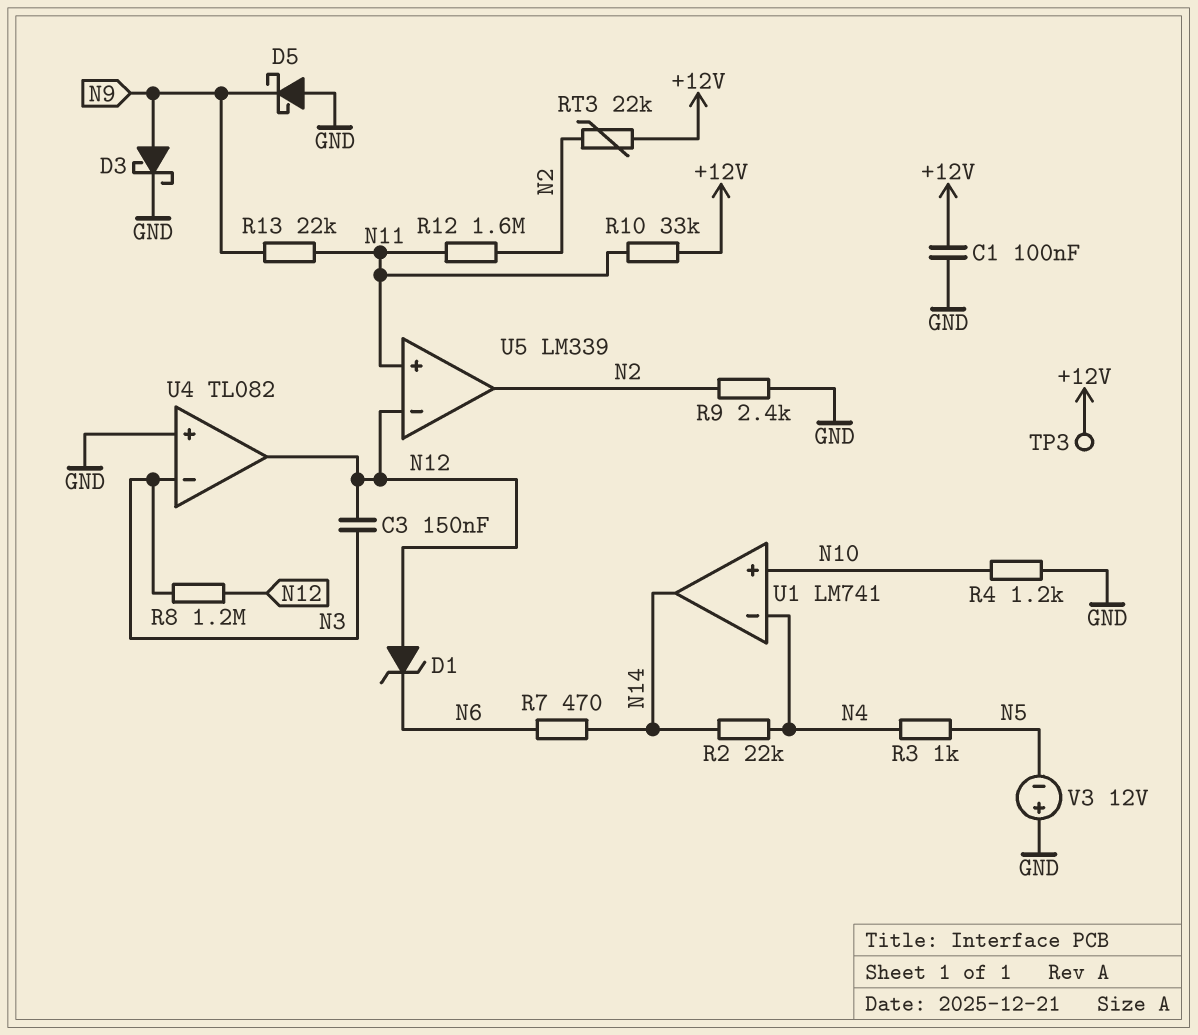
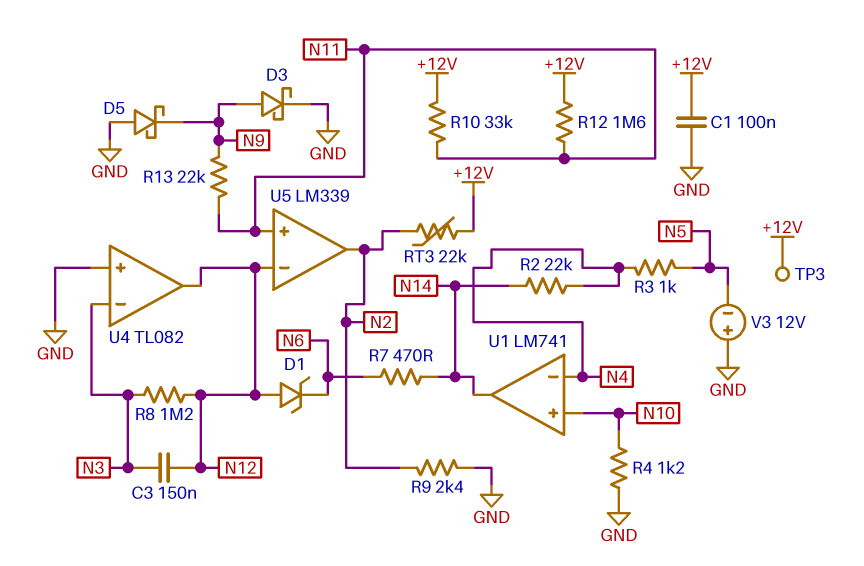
R12: 1.6M (N2, N11) -> 1.6M (+12V, N11)

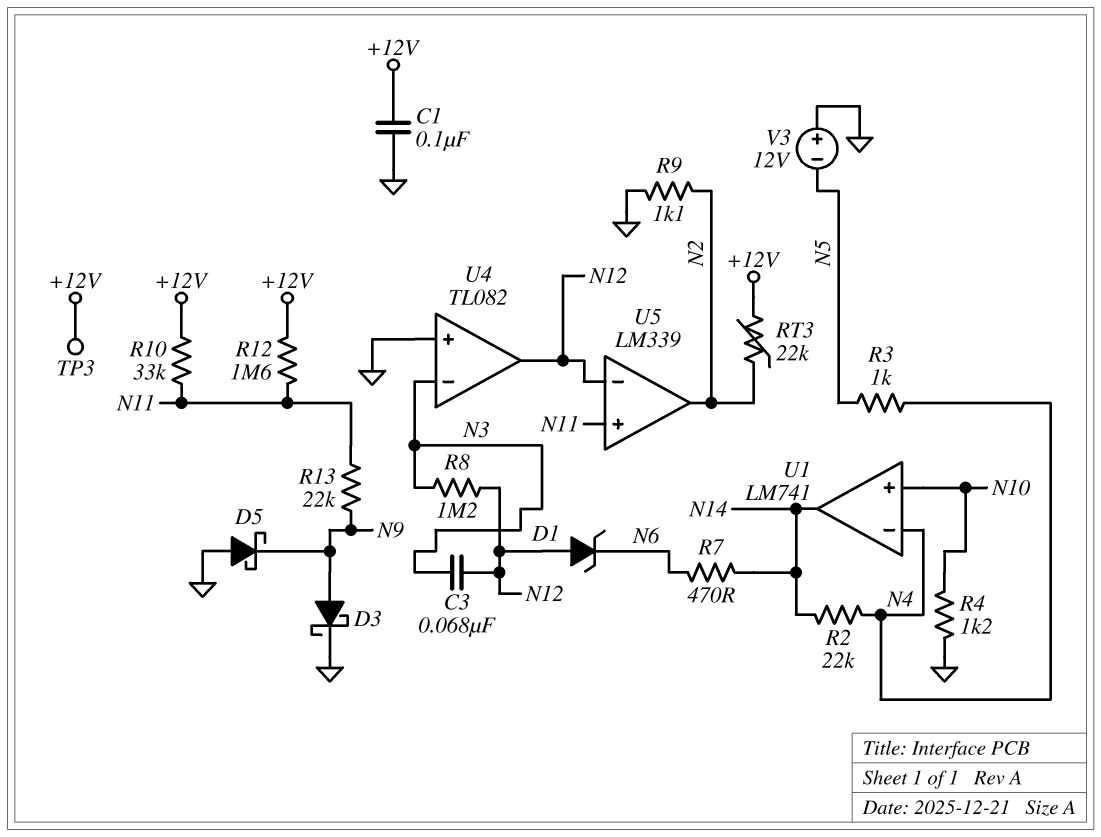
C3: 150nF (N3, N12) -> 68nF (N3, N12)
R9: 2.4k (GND, N2) -> 1.1k (GND, N2)

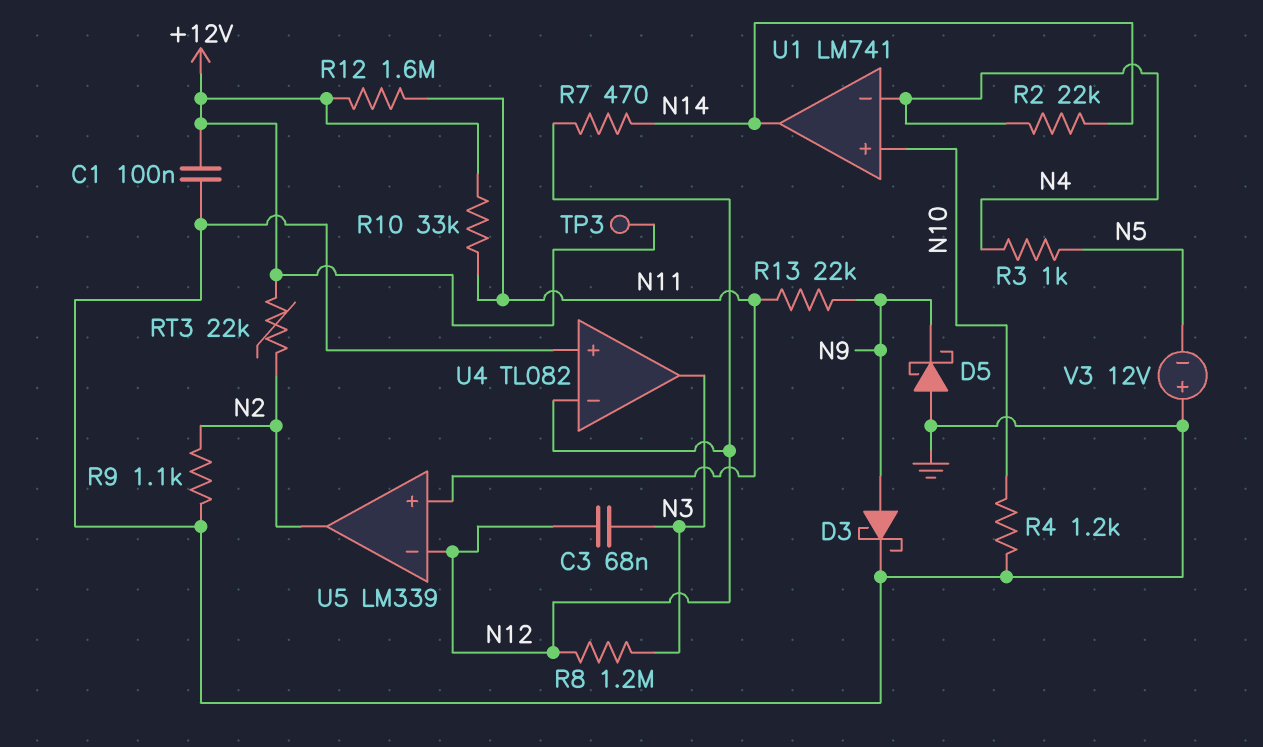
D1: zener (A N12, K N6) -> none
R7: 470 (N6, N14) -> 470 (N12, N14)
U4 pin in-: N3 -> N12
U4 pin out: N12 -> N3

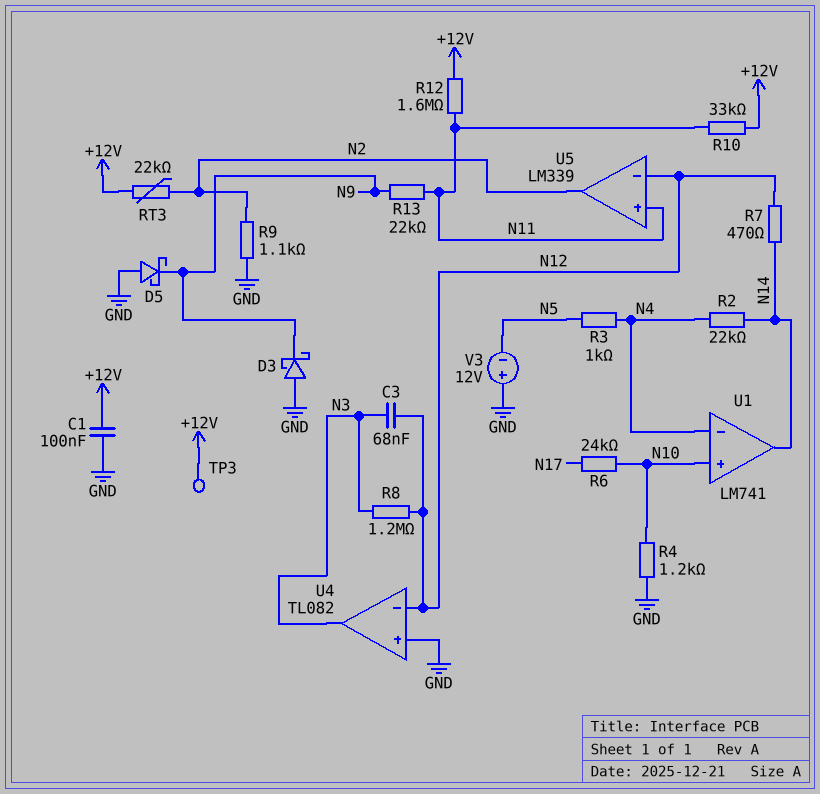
D3: schottky (A N9, K GND) -> schottky (A GND, K N9)
R6: none -> 24k (N10, N17)

